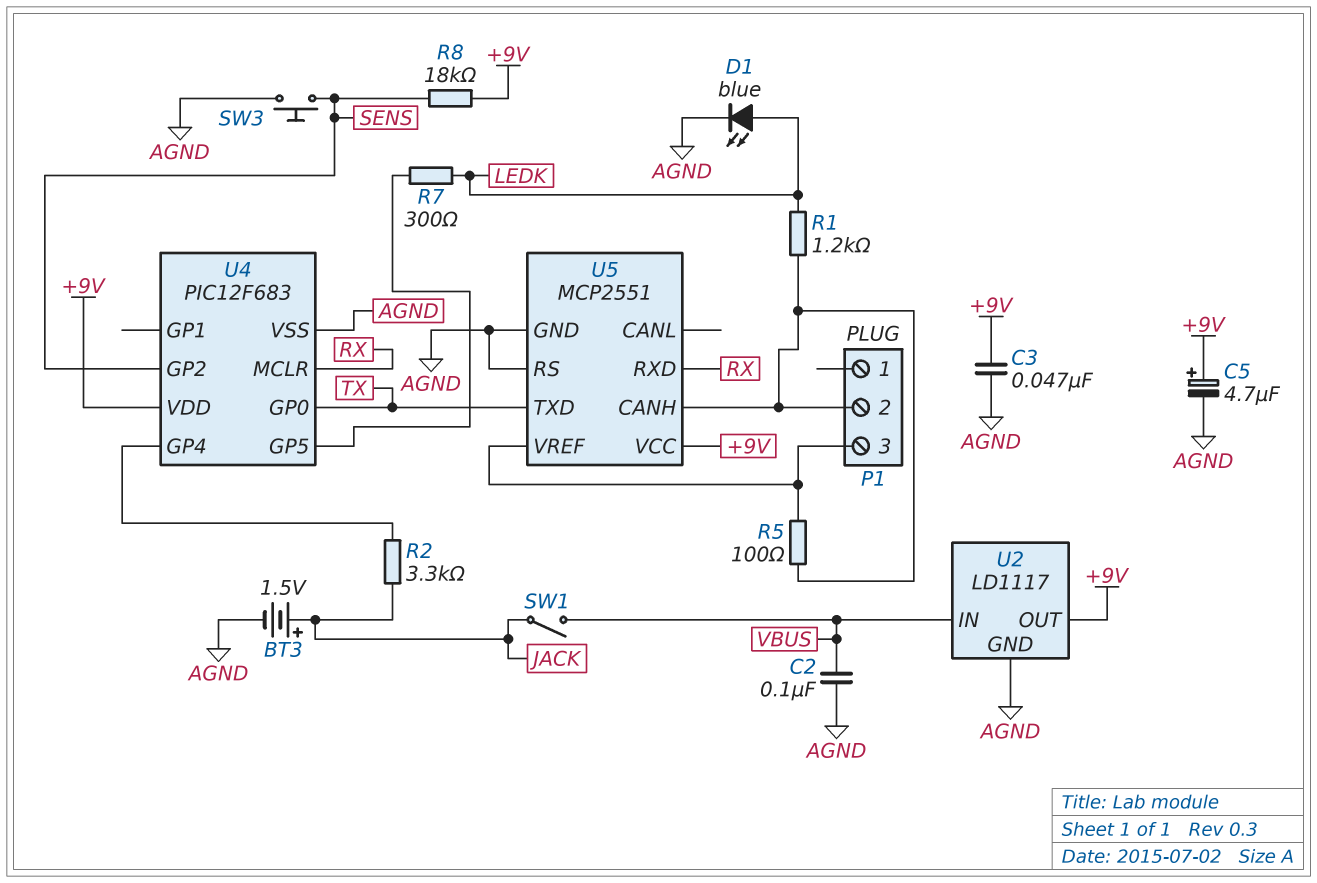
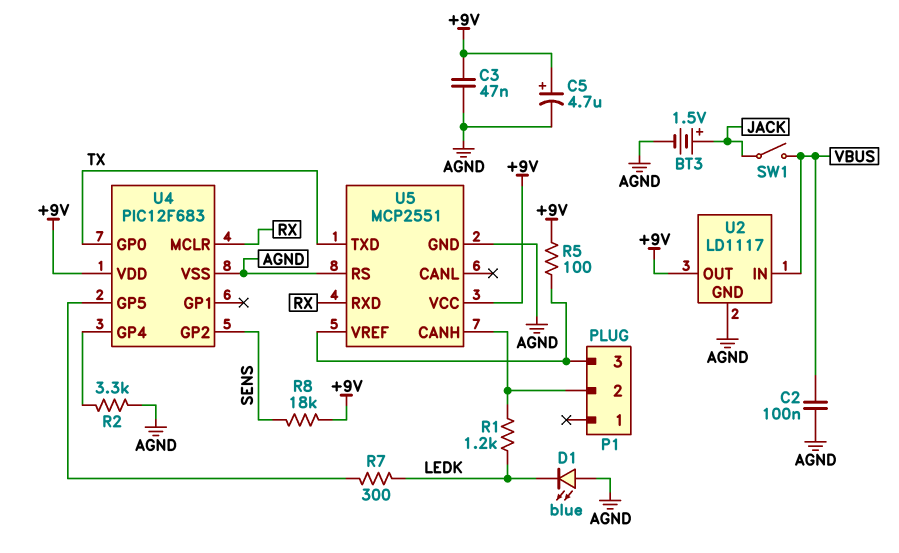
D1: LED blue (A LEDK, K AGND) -> LED blue (A AGND, K LEDK)
R2: 3.3k (JACK, U4/GP4) -> 3.3k (AGND, U4/GP4)
R5: 100 (P1/2, P1/3) -> 100 (+9V, P1/3)
SW3: button (AGND, SENS) -> none

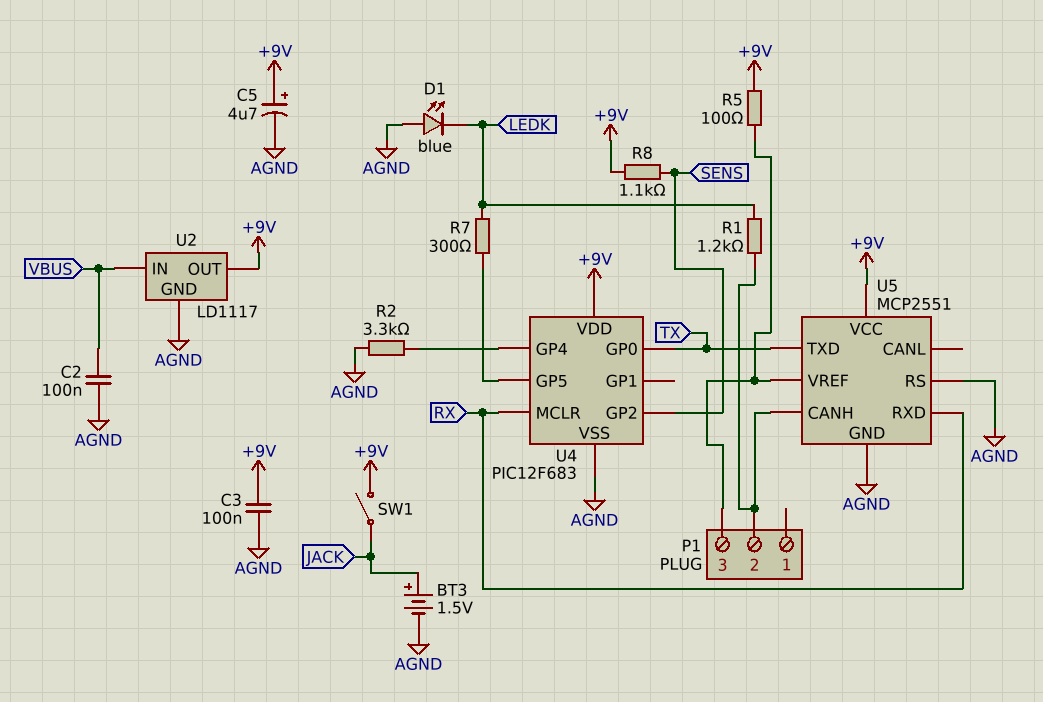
C3: 47nF (+9V, AGND) -> 100nF (+9V, AGND)
R8: 18k (+9V, SENS) -> 1.1k (+9V, SENS)
SW1: switch (JACK, VBUS) -> switch (+9V, JACK)

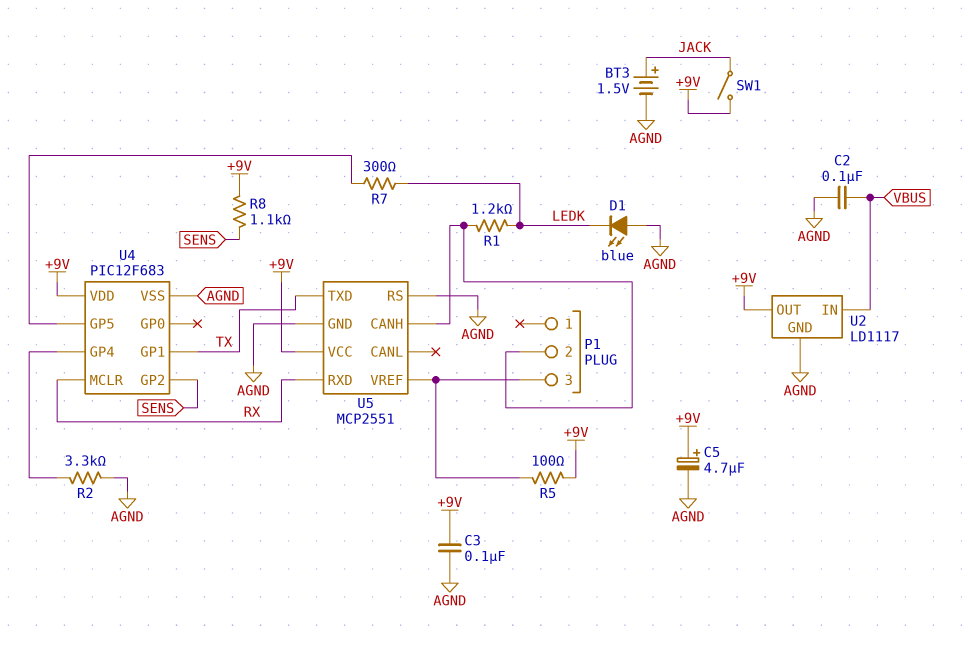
U4 pin GP0: TX -> none
U4 pin GP1: none -> TX

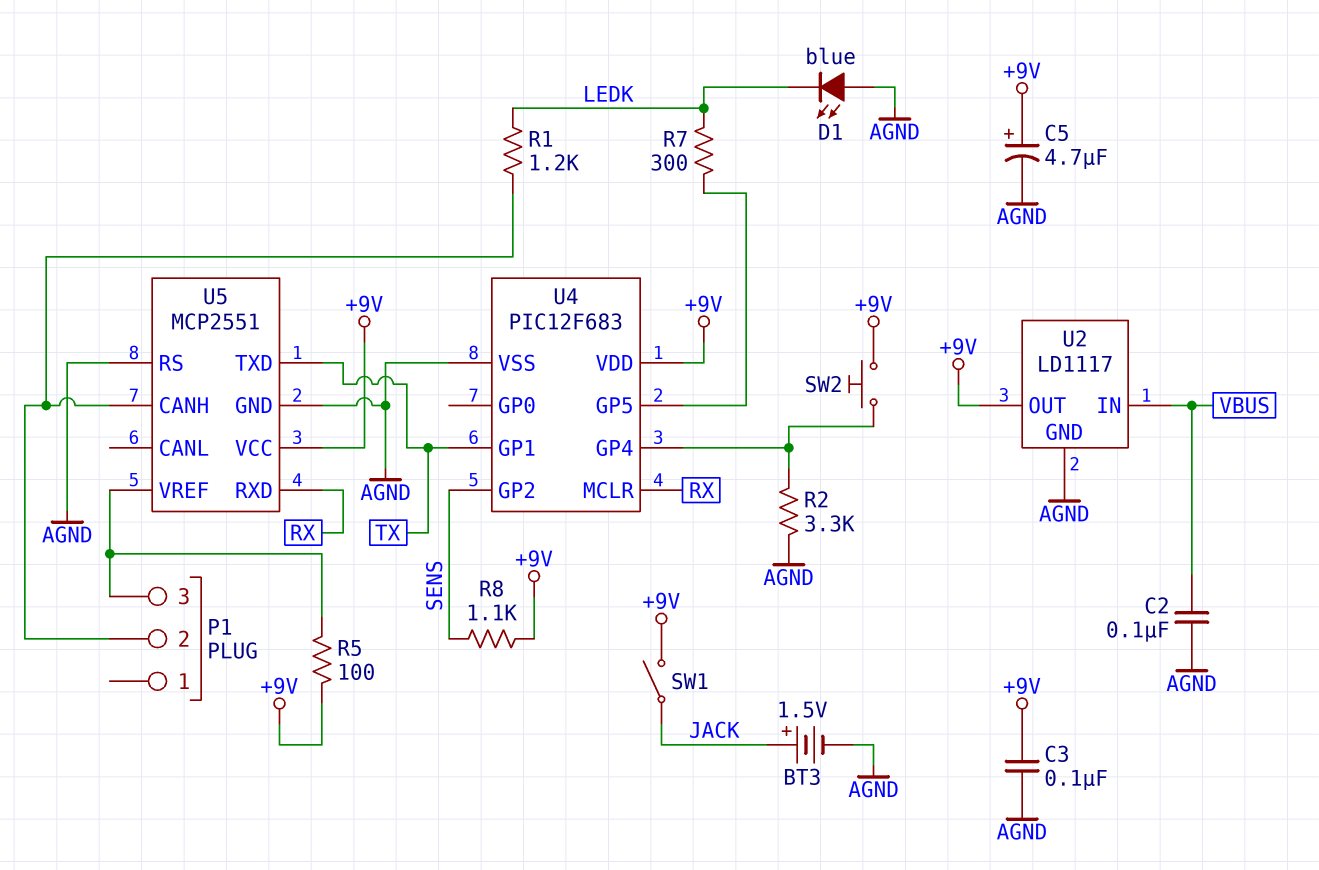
SW2: none -> button (+9V, U4/GP4)

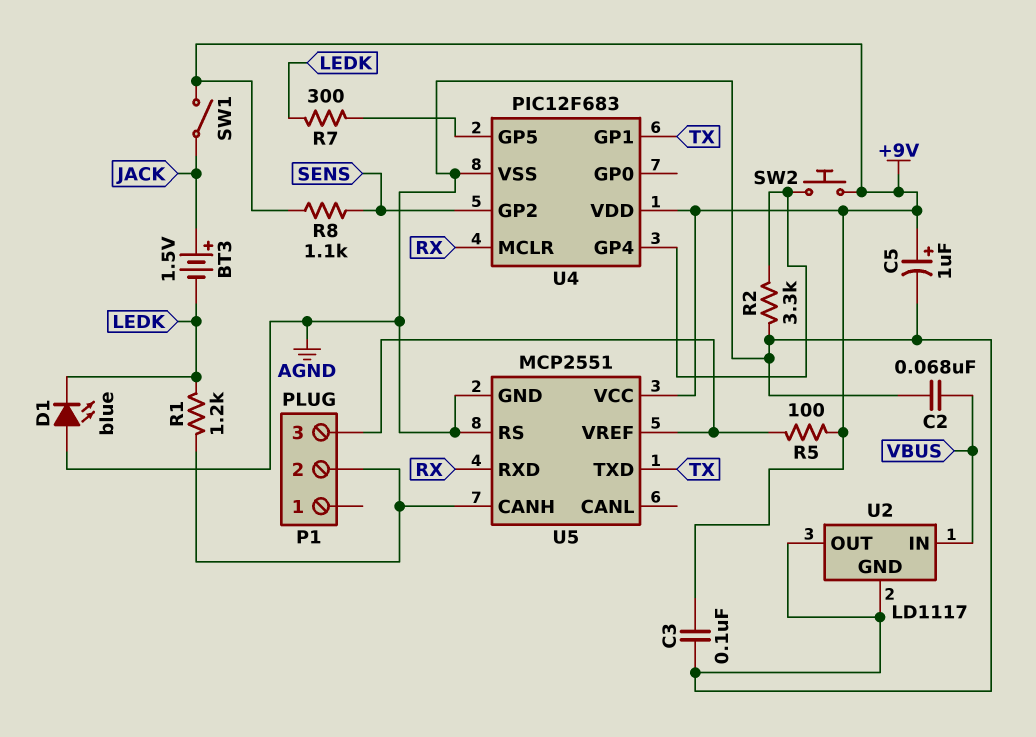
BT3: 1.5V (plus JACK, minus AGND) -> 1.5V (plus JACK, minus LEDK)
C2: 100nF (AGND, VBUS) -> 68nF (AGND, VBUS)
C5: 4.7uF (plus +9V, minus AGND) -> 1uF (plus +9V, minus AGND)
U2 pin OUT: +9V -> AGND

